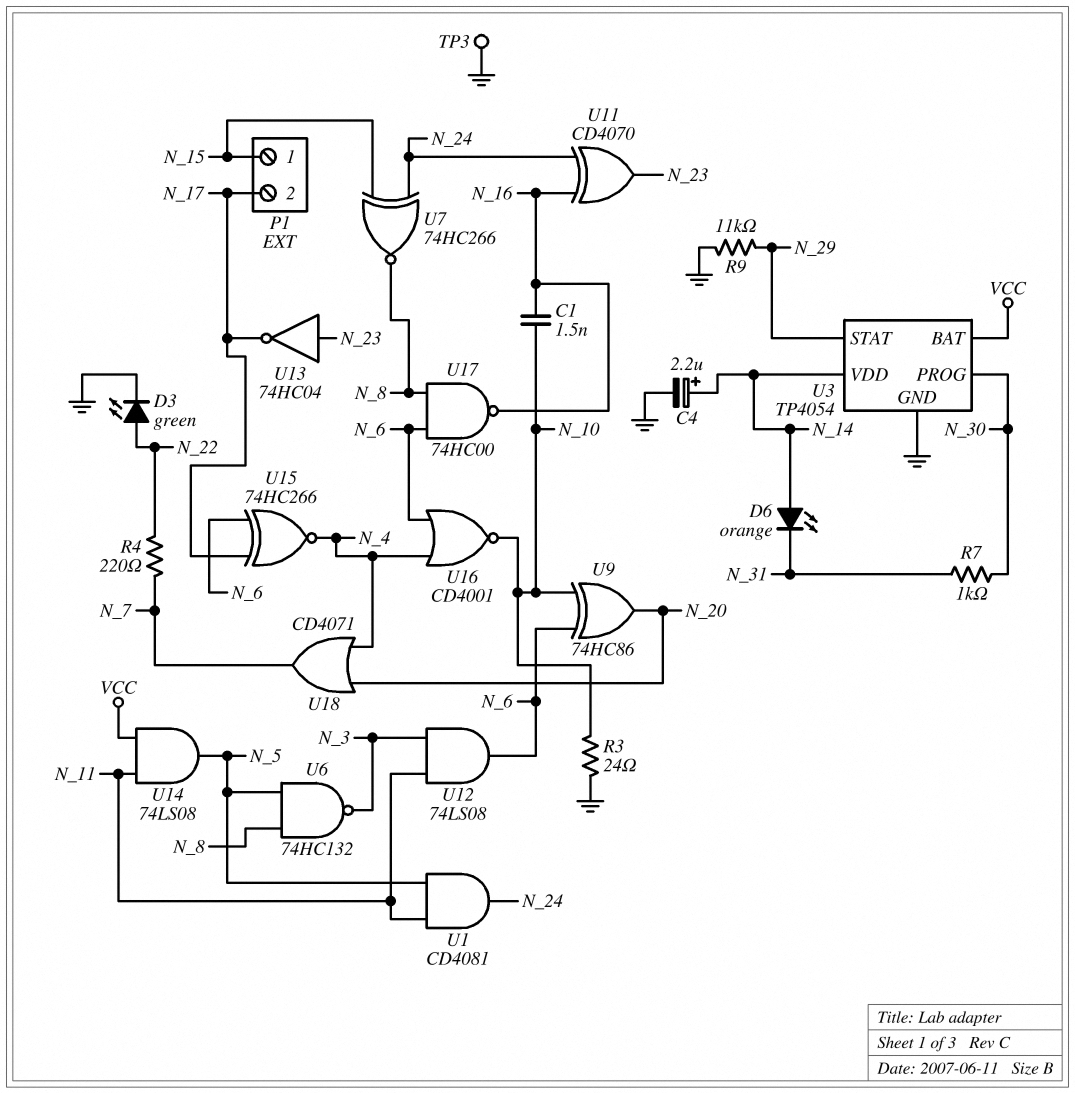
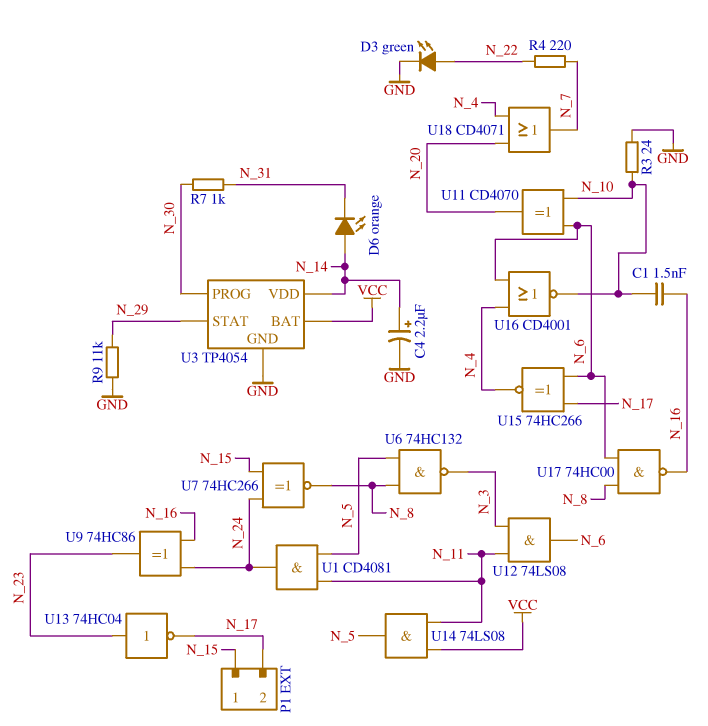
TP3: test point (GND) -> none
U9: XOR 74HC86 (in N_6, in N_10, out N_20) -> XOR 74HC86 (in N_16, in N_24, out N_23)
U11: XOR CD4070 (in N_16, in N_24, out N_23) -> XOR CD4070 (in N_6, in N_10, out N_20)

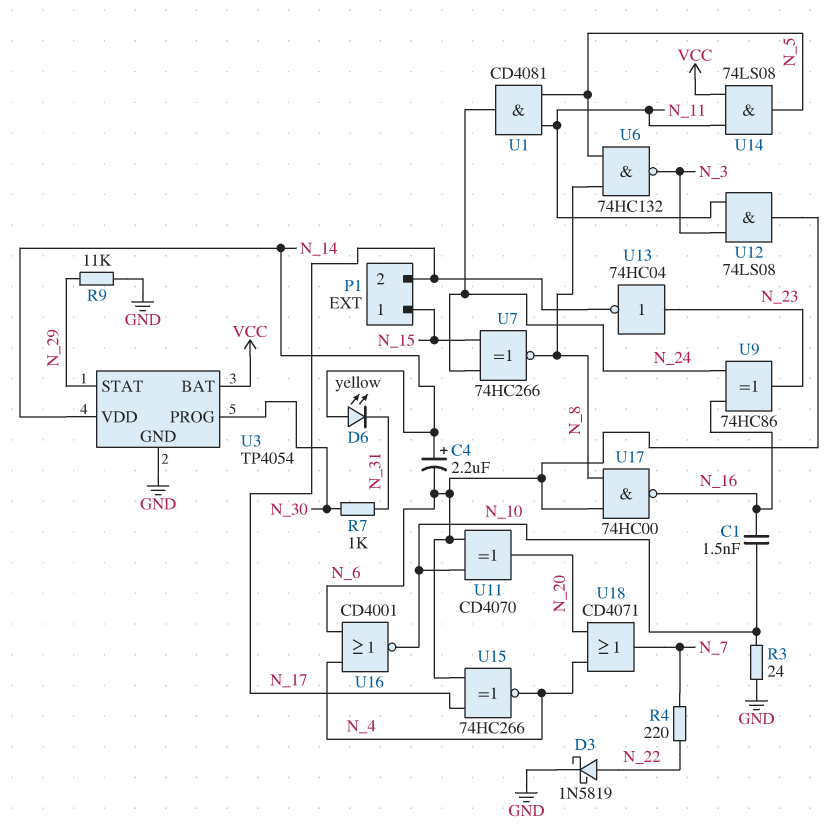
C4: 2.2uF (plus N_14, minus GND) -> 2.2uF (plus N_14, minus N_6)
D3: LED green (A N_22, K GND) -> schottky 1N5819 (A N_22, K GND)
D6: LED orange (A N_14, K N_31) -> LED yellow (A N_14, K N_31)

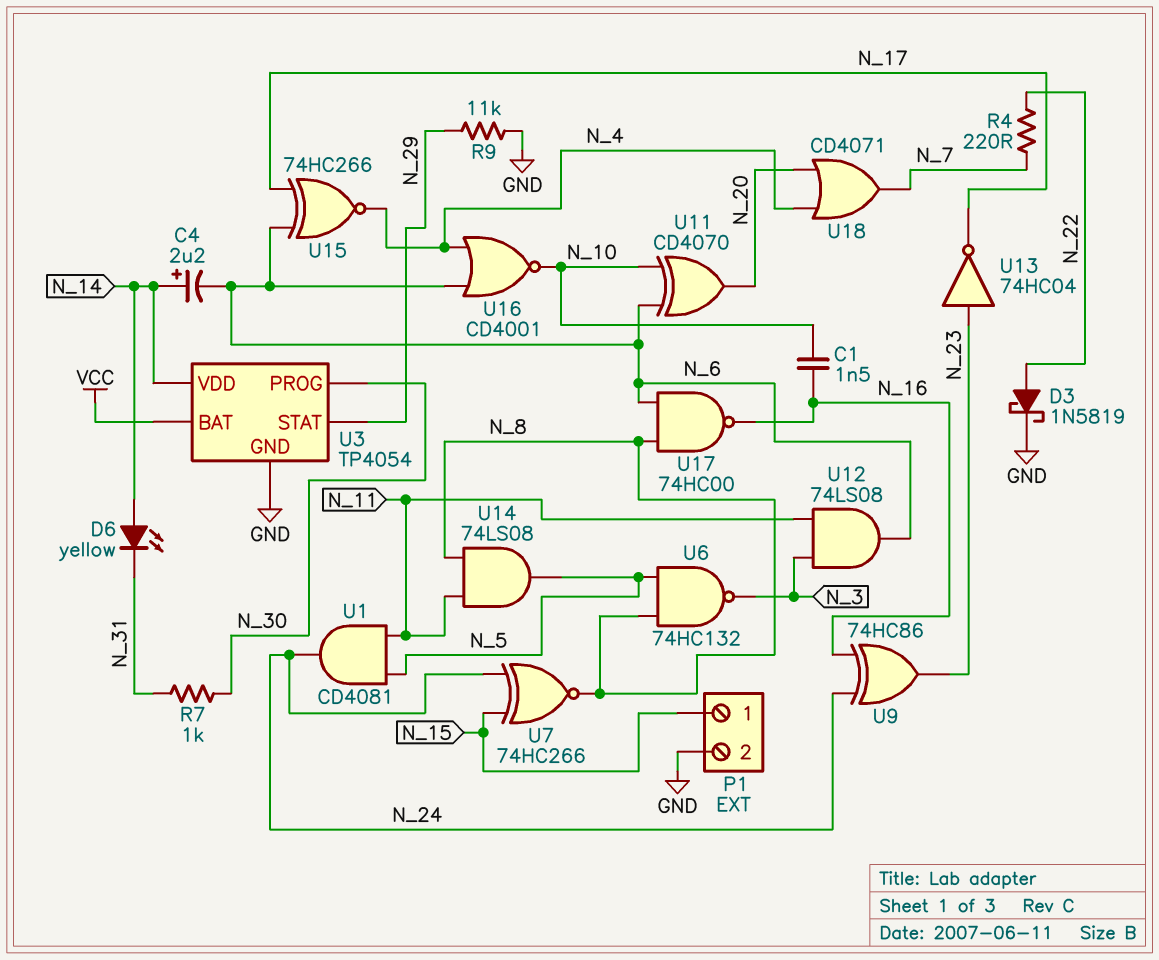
P1 pin 2: N_17 -> GND
R3: 24 (GND, N_10) -> none
U14: AND 74LS08 (in N_11, in VCC, out N_5) -> AND 74LS08 (in N_8, in N_11, out N_5)

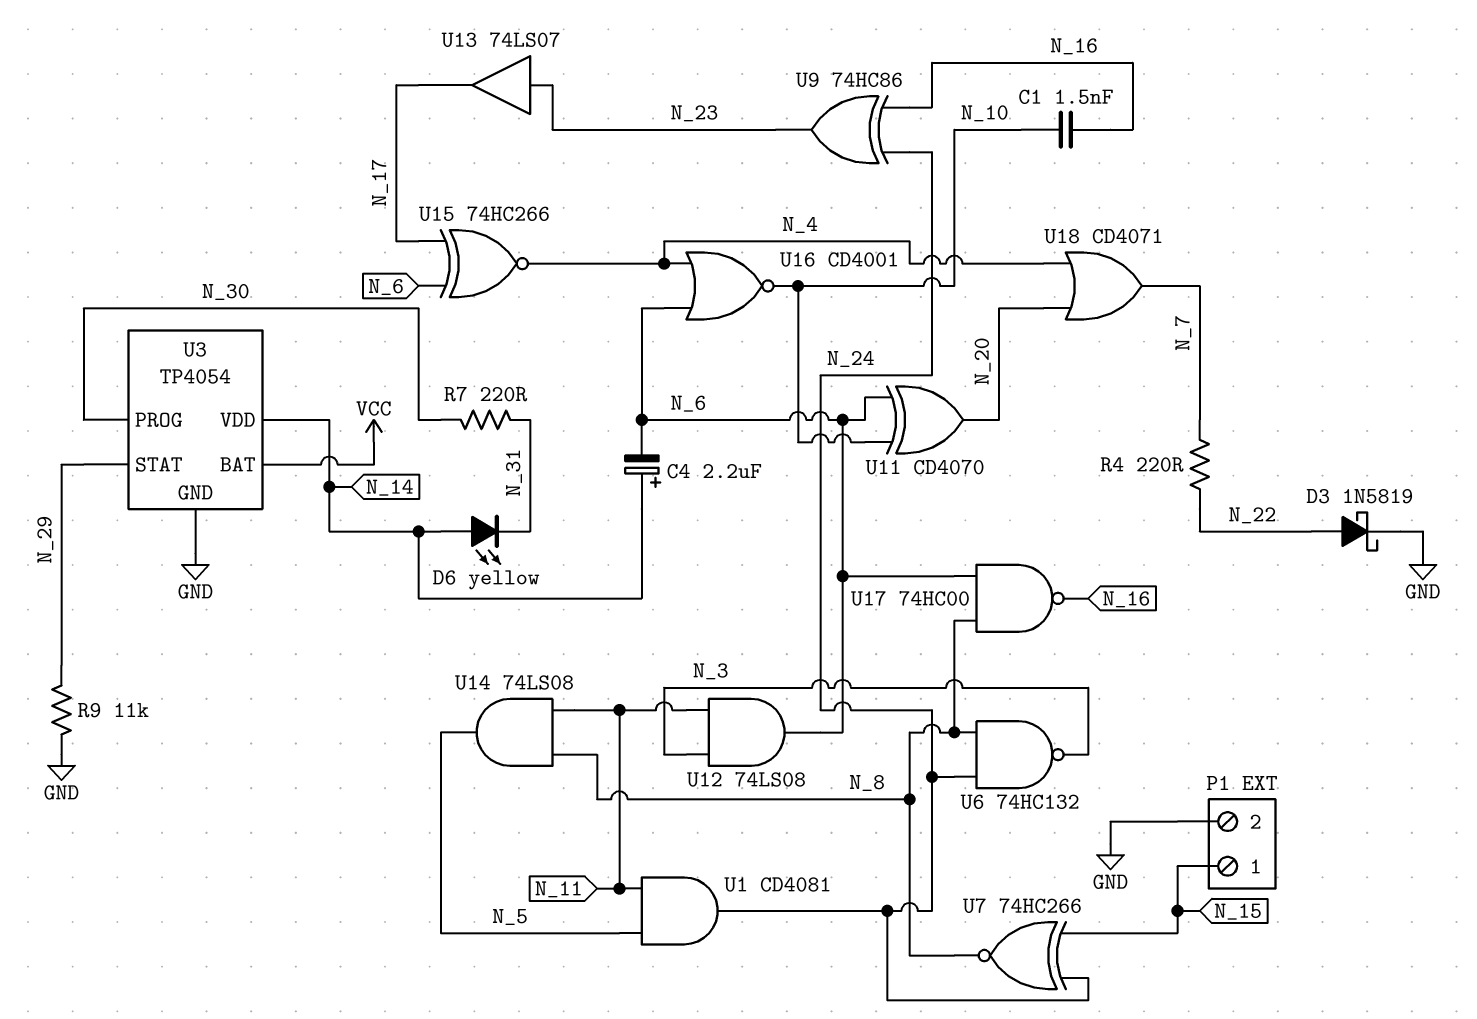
R7: 1k (N_30, N_31) -> 220 (N_30, N_31)
U6: NAND 74HC132 (in N_5, in N_8, out N_3) -> NAND 74HC132 (in N_8, in N_24, out N_3)
U13: NOT 74HC04 (in N_23, out N_17) -> buffer 74LS07 (in N_23, out N_17)

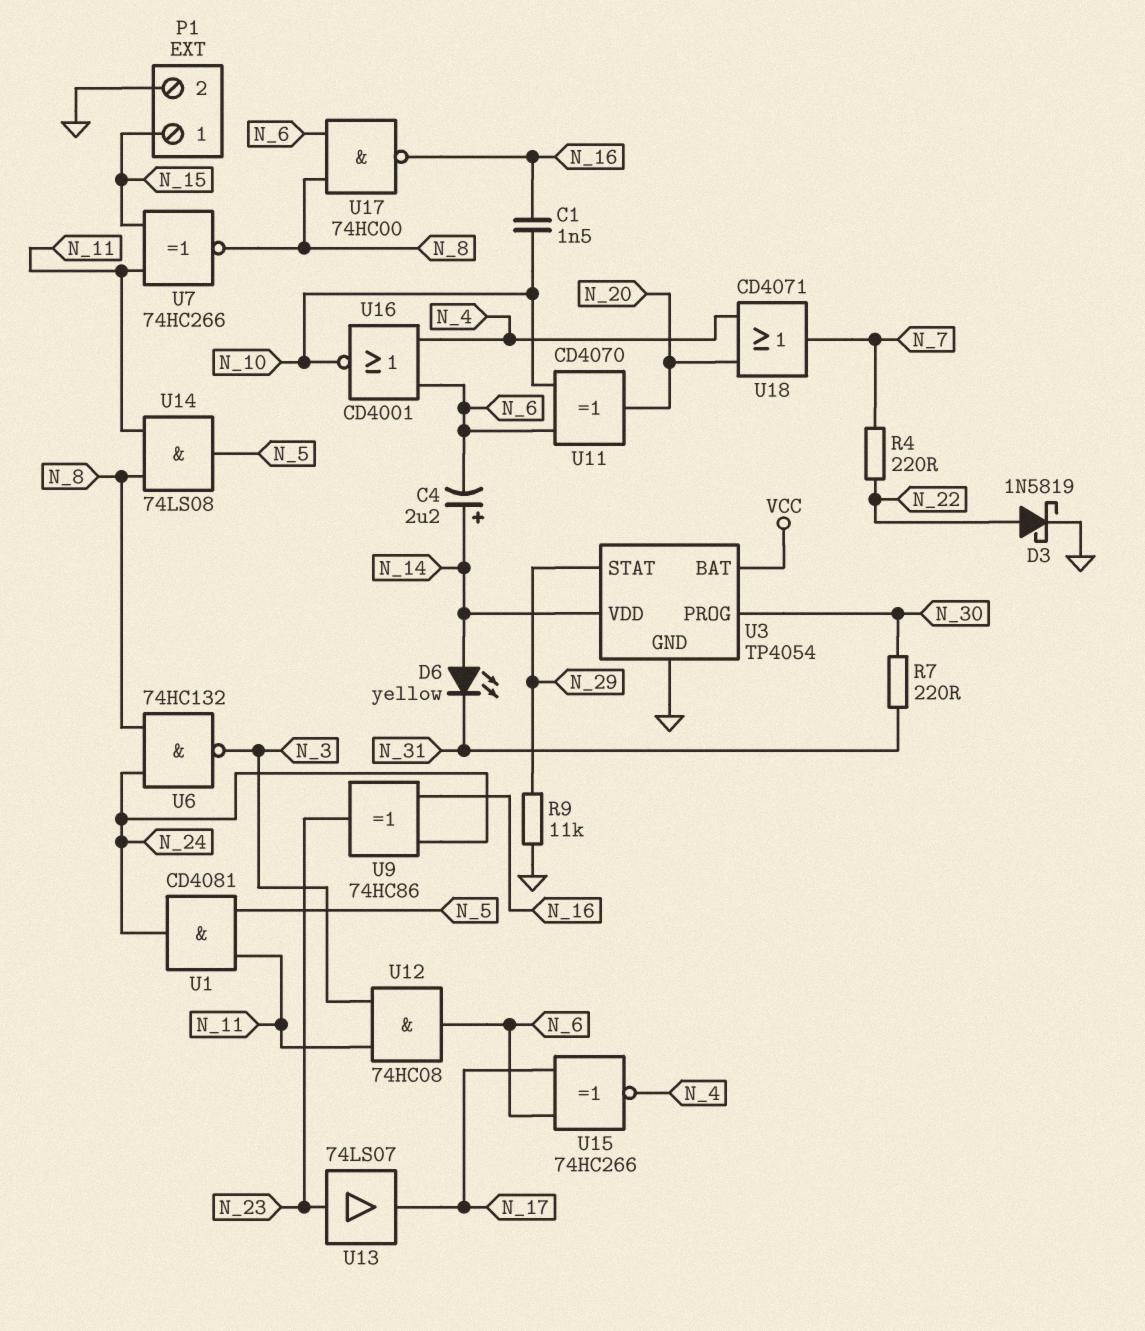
U7: XNOR 74HC266 (in N_15, in N_24, out N_8) -> XNOR 74HC266 (in N_11, in N_15, out N_8)
U12: AND 74LS08 (in N_3, in N_11, out N_6) -> AND 74HC08 (in N_3, in N_11, out N_6)

